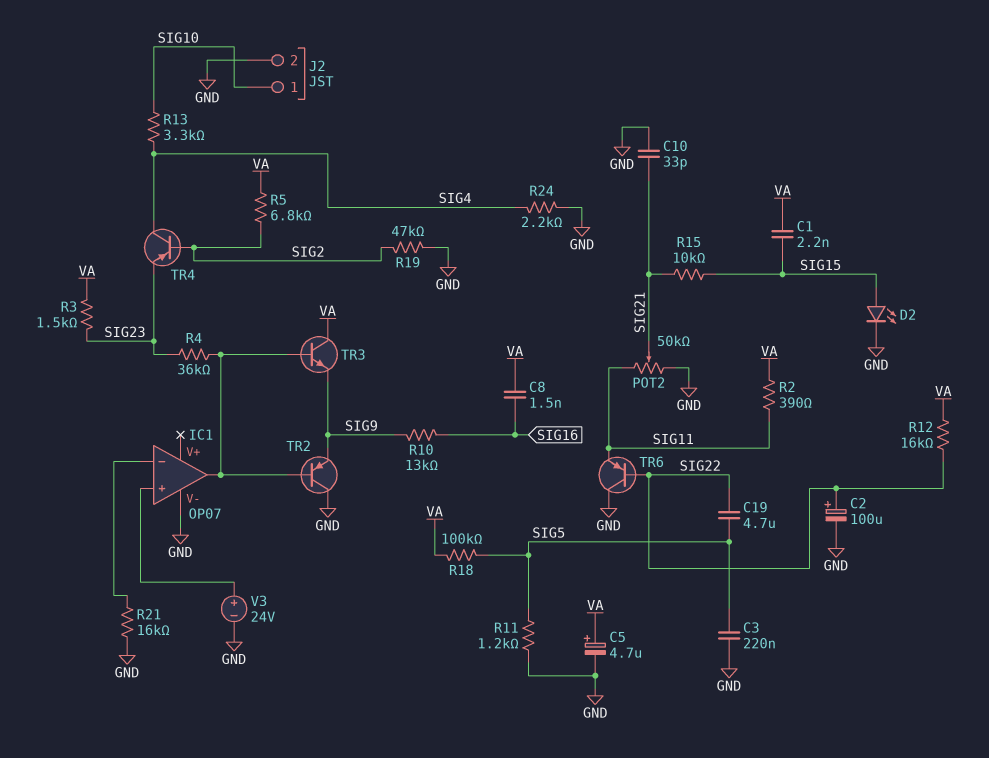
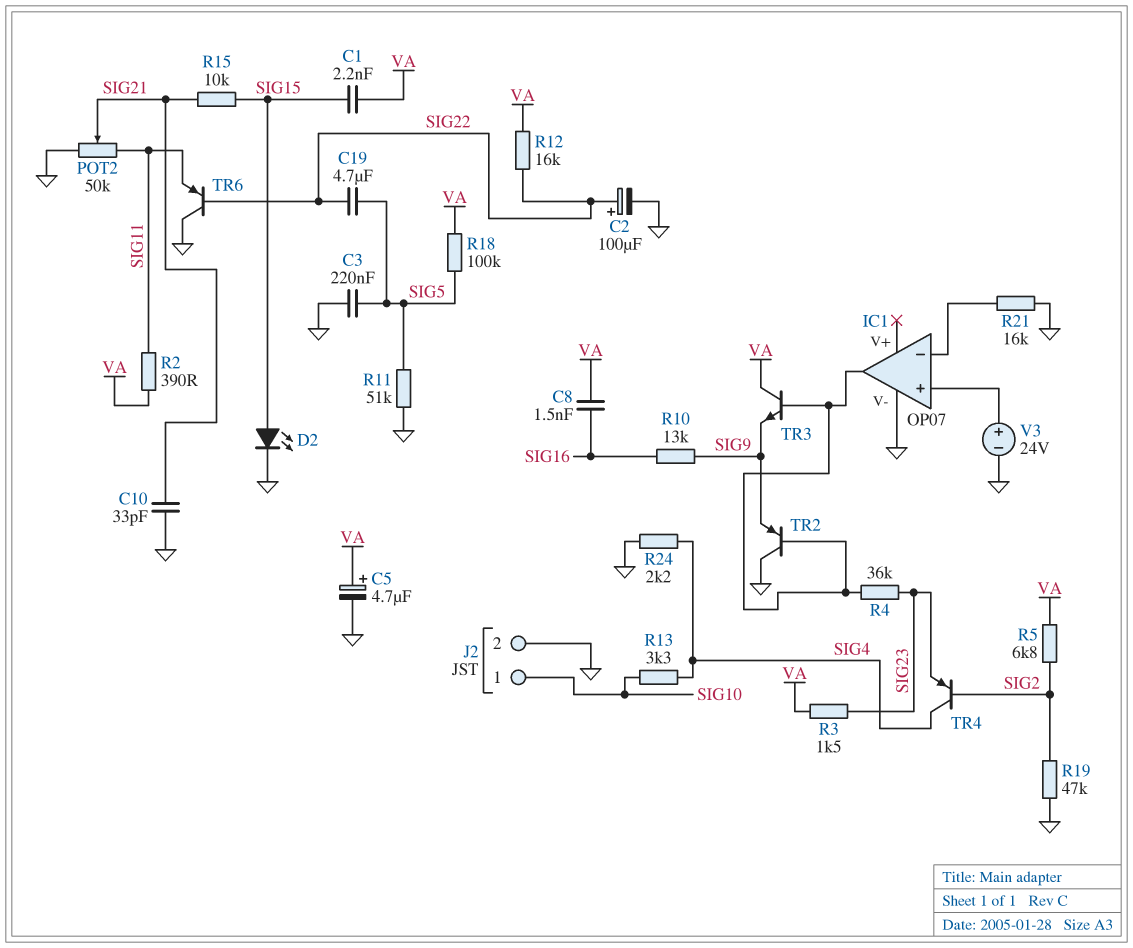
R11: 1.2k (GND, SIG5) -> 51k (GND, SIG5)

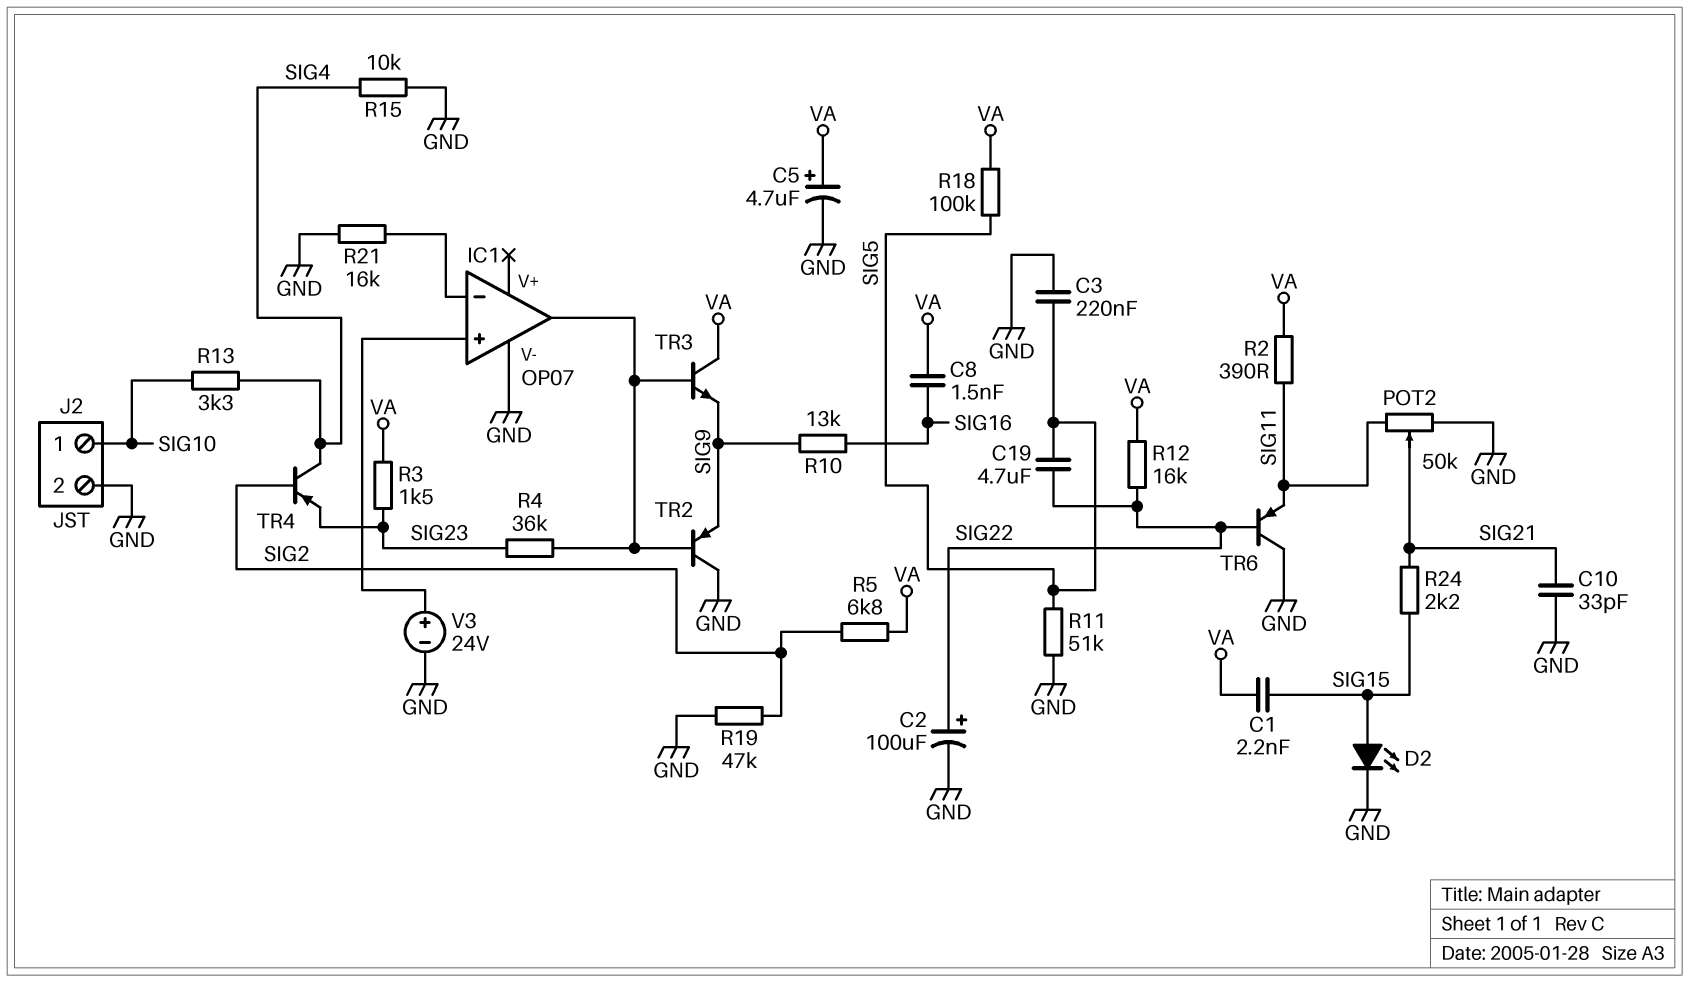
R15: 10k (SIG15, SIG21) -> 10k (GND, SIG4)
R24: 2.2k (GND, SIG4) -> 2.2k (SIG15, SIG21)

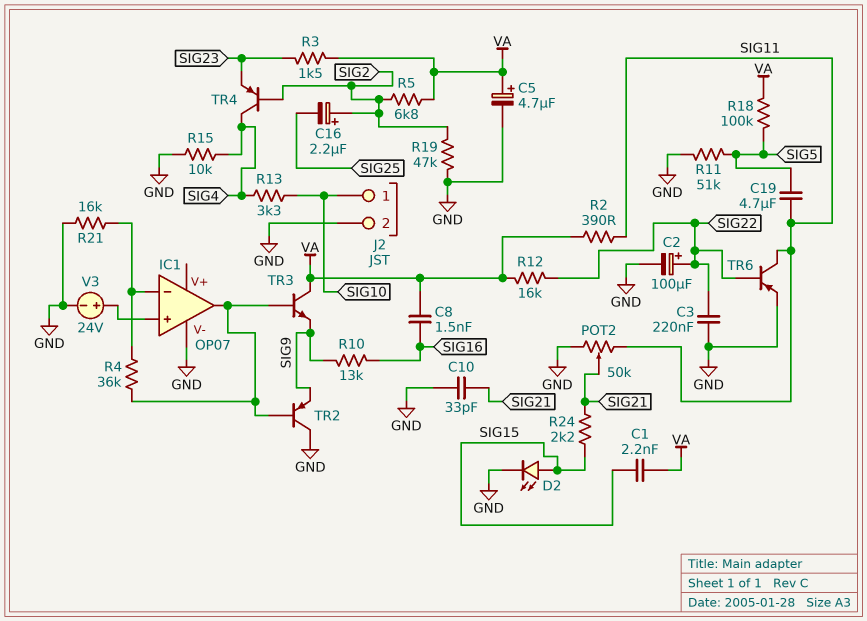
C3: 220nF (GND, SIG5) -> 220nF (GND, SIG22)
C16: none -> 2.2uF (plus SIG2, minus SIG25)
C19: 4.7uF (SIG5, SIG22) -> 4.7uF (SIG5, SIG11)
R4: 36k (IC1/out, SIG23) -> 36k (IC1/in-, IC1/out)
TR6: PNP (B SIG22, C GND, E SIG11) -> PNP (B SIG22, C SIG11, E GND)

